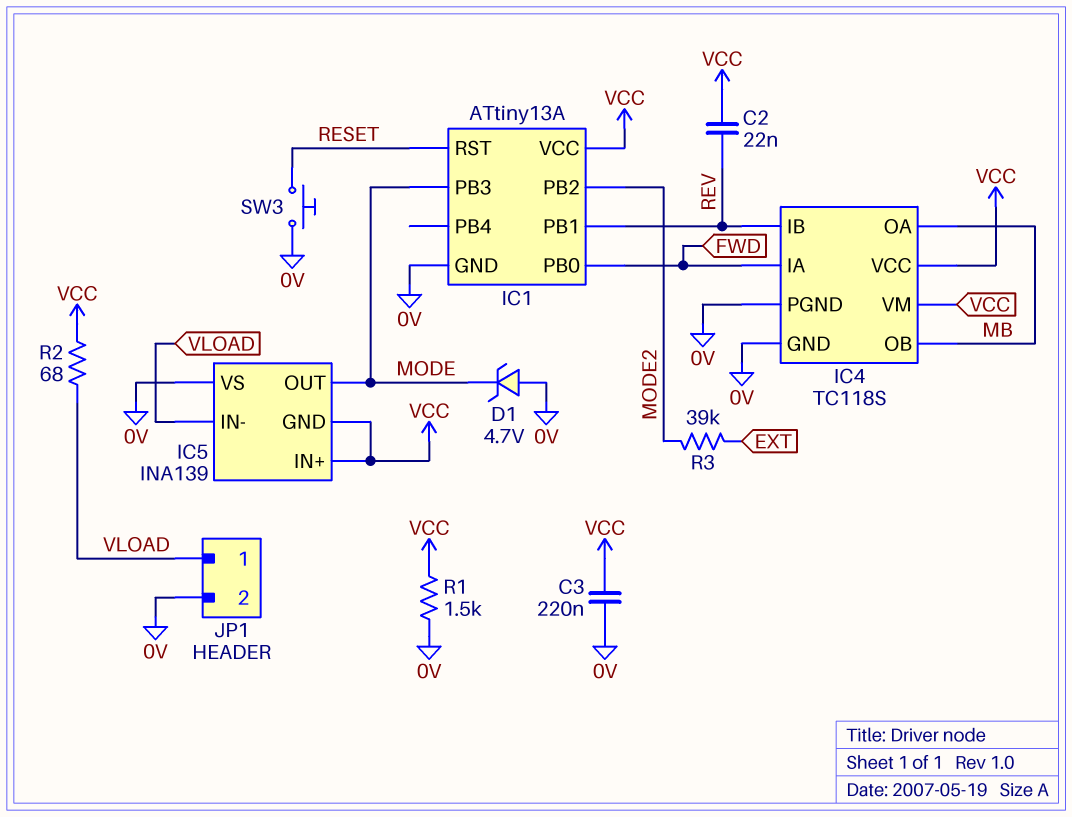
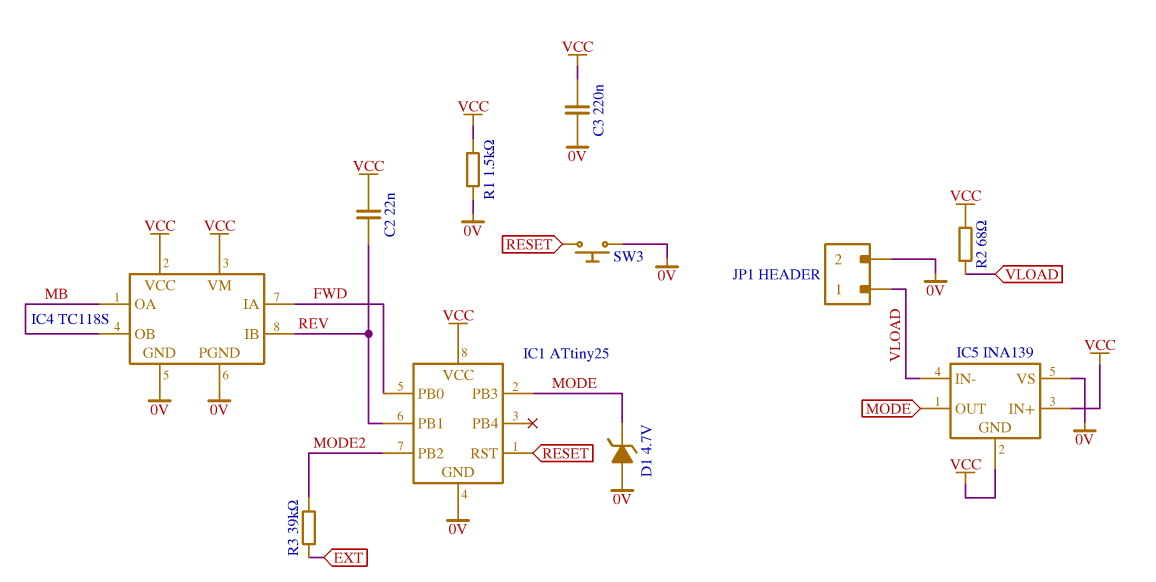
IC1: ATtiny13A -> ATtiny25

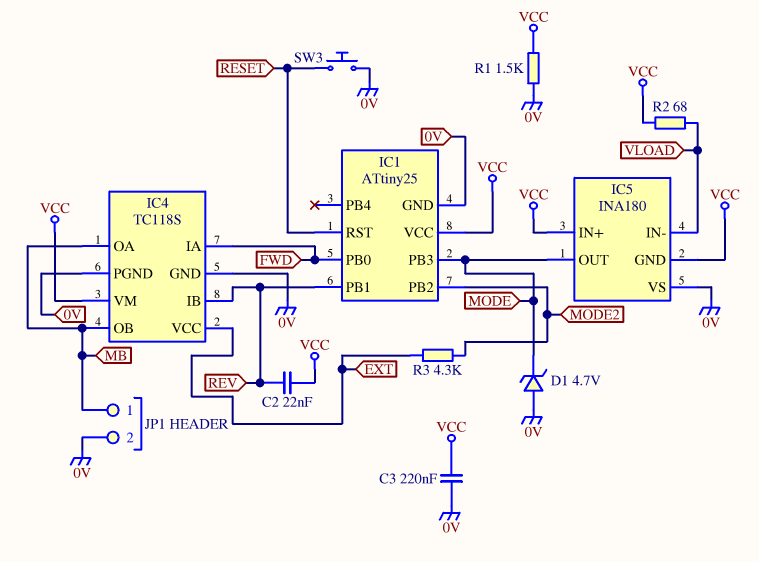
IC4 pin VCC: VCC -> EXT
IC5: INA139 -> INA180
JP1 pin 1: VLOAD -> MB
R3: 39k (EXT, MODE2) -> 4.3k (EXT, MODE2)

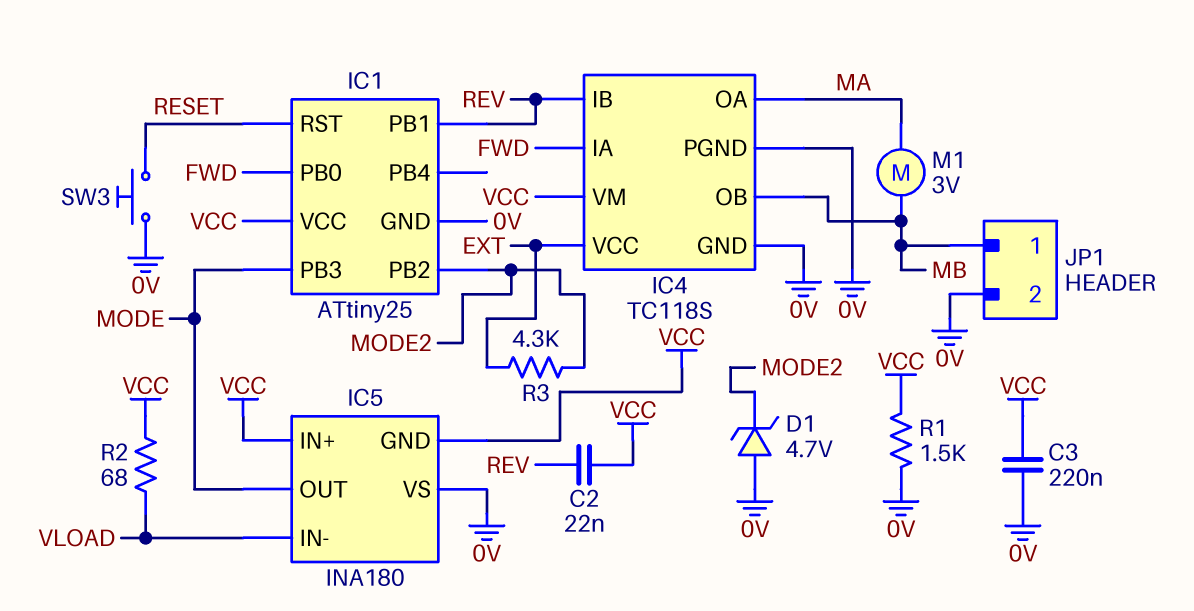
D1: zener 4.7V (A 0V, K MODE) -> zener 4.7V (A 0V, K MODE2)
IC4 pin OA: MB -> MA
M1: none -> motor 3V (MA, MB)

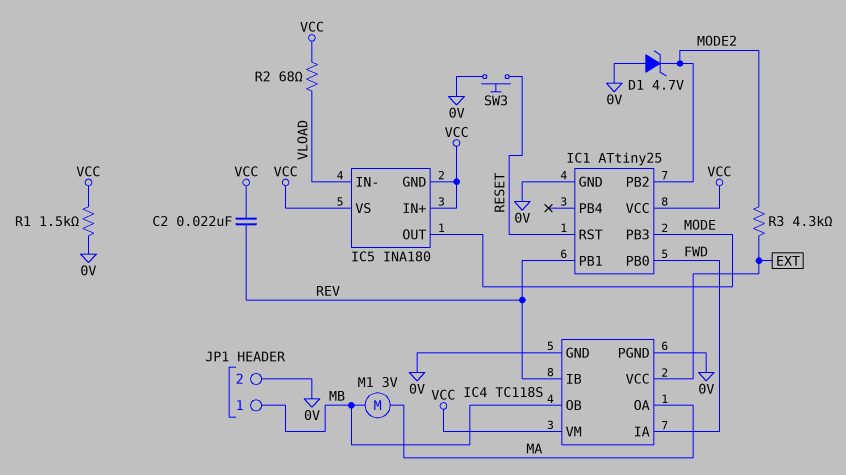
C3: 220nF (0V, VCC) -> none
IC5 pin VS: 0V -> VCC

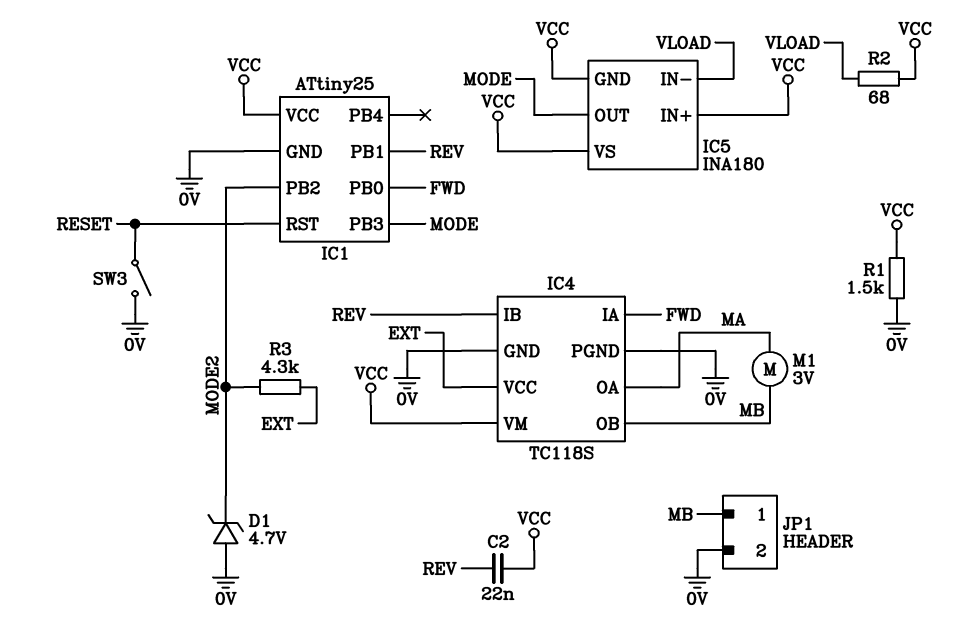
SW3: button (0V, RESET) -> switch (0V, RESET)

